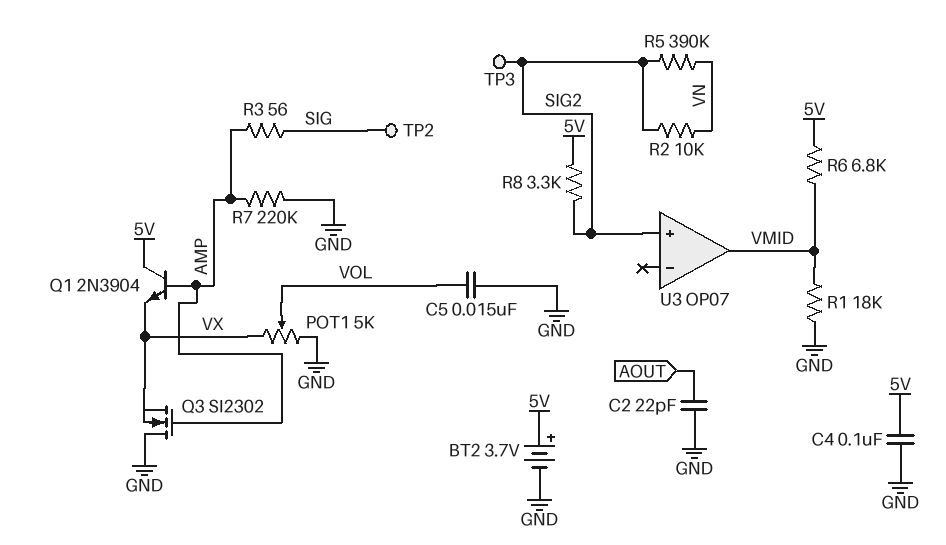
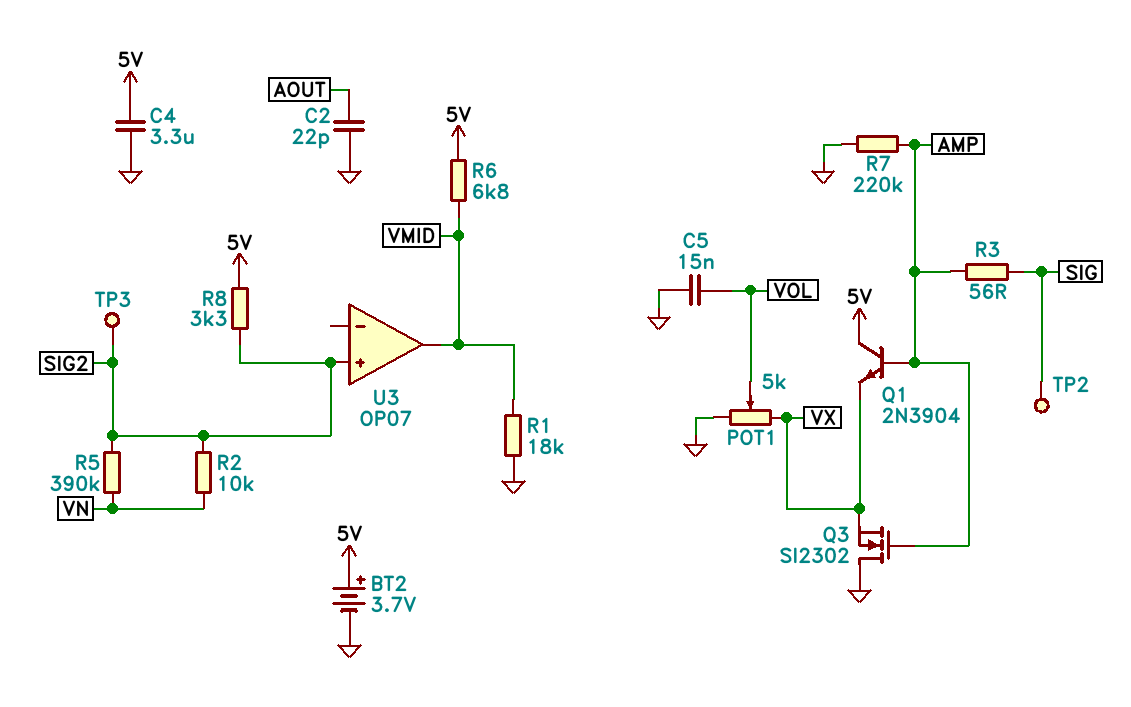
C4: 100nF (5V, GND) -> 3.3uF (5V, GND)

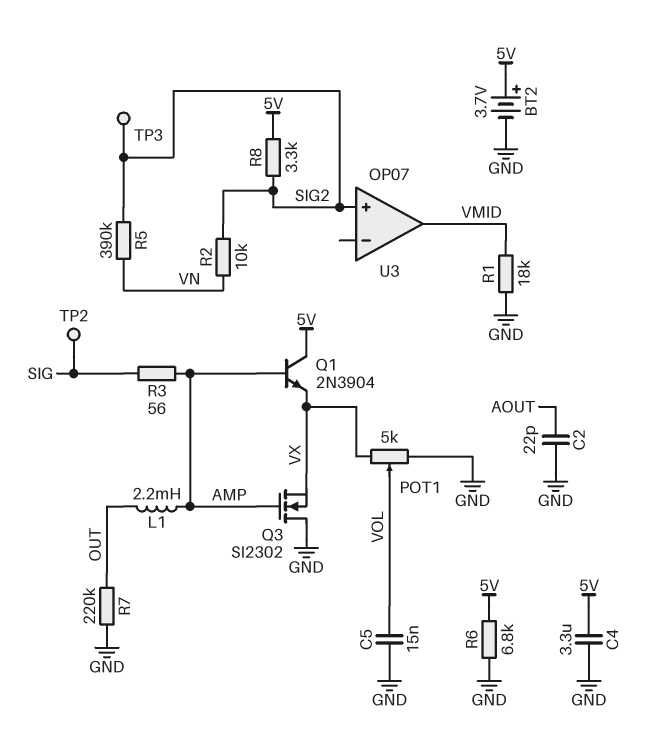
L1: none -> 2.2mH (AMP, OUT)
R6: 6.8k (5V, VMID) -> 6.8k (5V, GND)
R7: 220k (AMP, GND) -> 220k (GND, OUT)

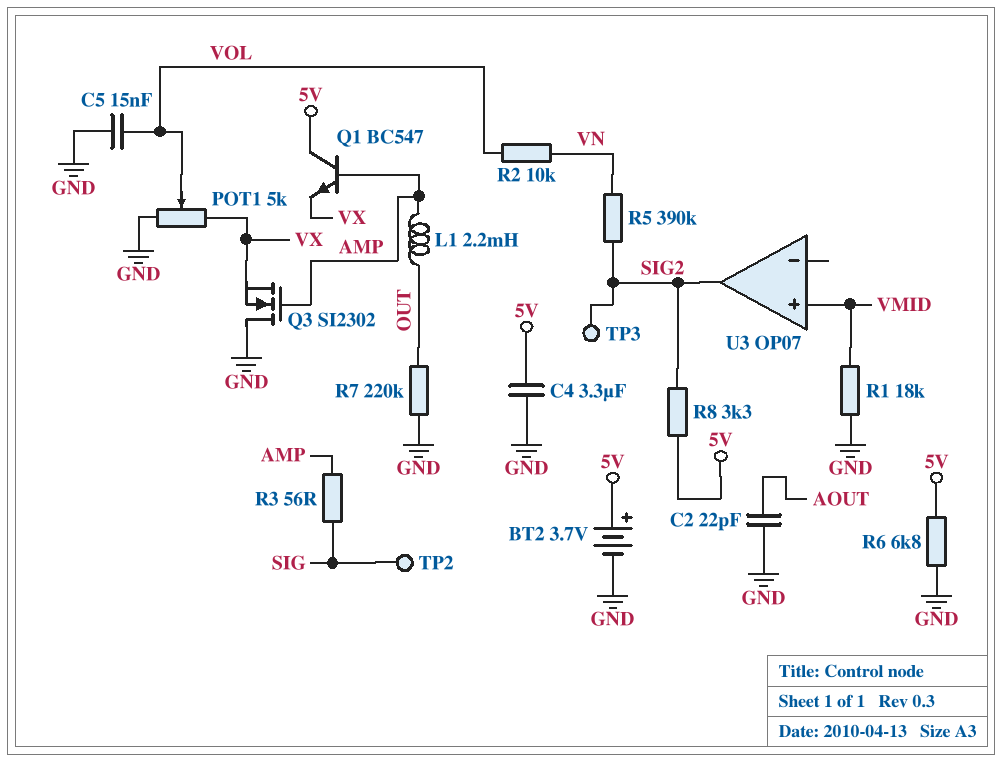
Q1: NPN 2N3904 (B AMP, C 5V, E VX) -> NPN BC547 (B AMP, C 5V, E VX)
R2: 10k (SIG2, VN) -> 10k (VN, VOL)
U3 pin in+: SIG2 -> VMID
U3 pin out: VMID -> SIG2

